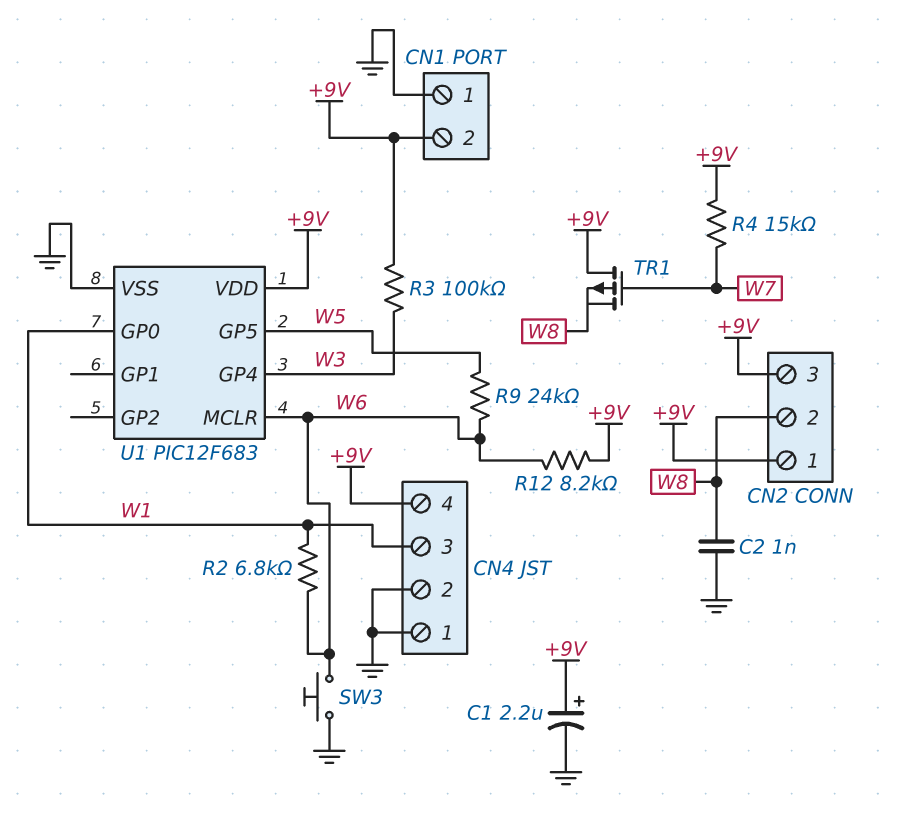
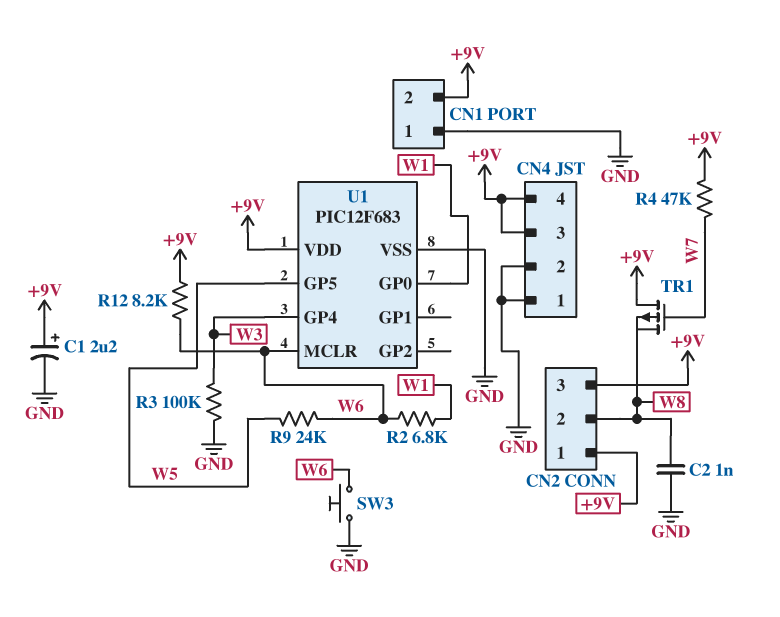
CN4 pin 3: W1 -> +9V
R3: 100k (+9V, W3) -> 100k (GND, W3)
R4: 15k (+9V, W7) -> 47k (+9V, W7)

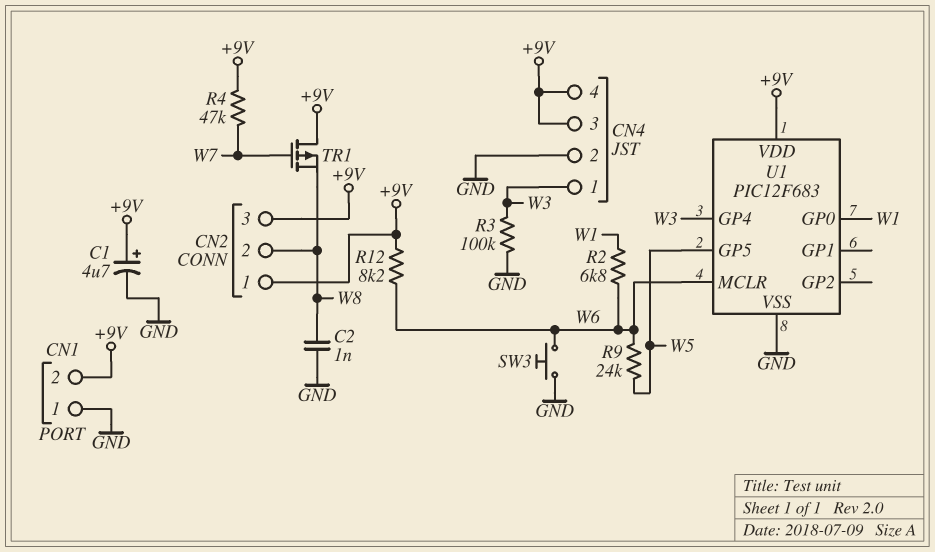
C1: 2.2uF (plus +9V, minus GND) -> 4.7uF (plus +9V, minus GND)
CN4 pin 1: GND -> W3

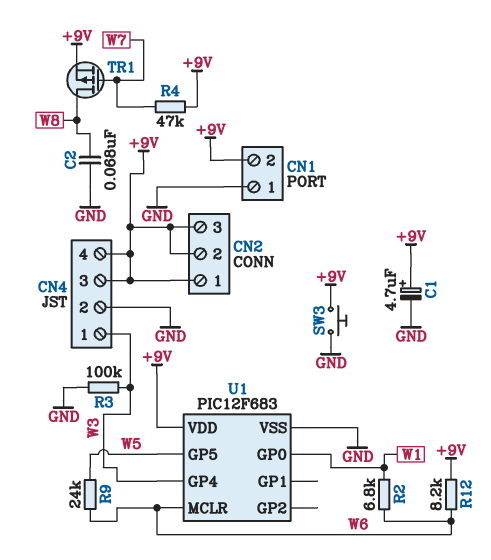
C2: 1nF (GND, W8) -> 68nF (GND, W8)
CN2 pin 2: W8 -> +9V
SW3: button (GND, W6) -> button (+9V, GND)
TR1: PMOS (G W7, D +9V, S W8) -> PMOS (G W7, D W8, S +9V)

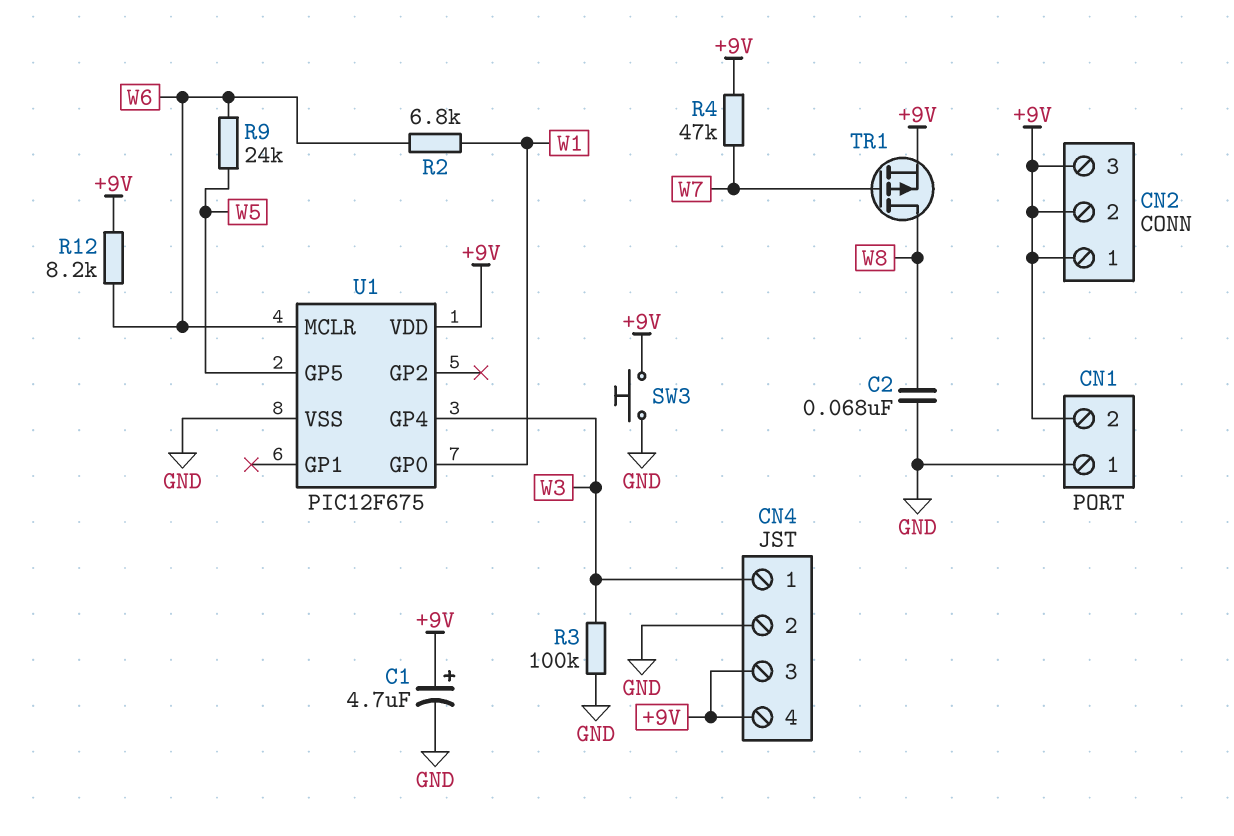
U1: PIC12F683 -> PIC12F675

